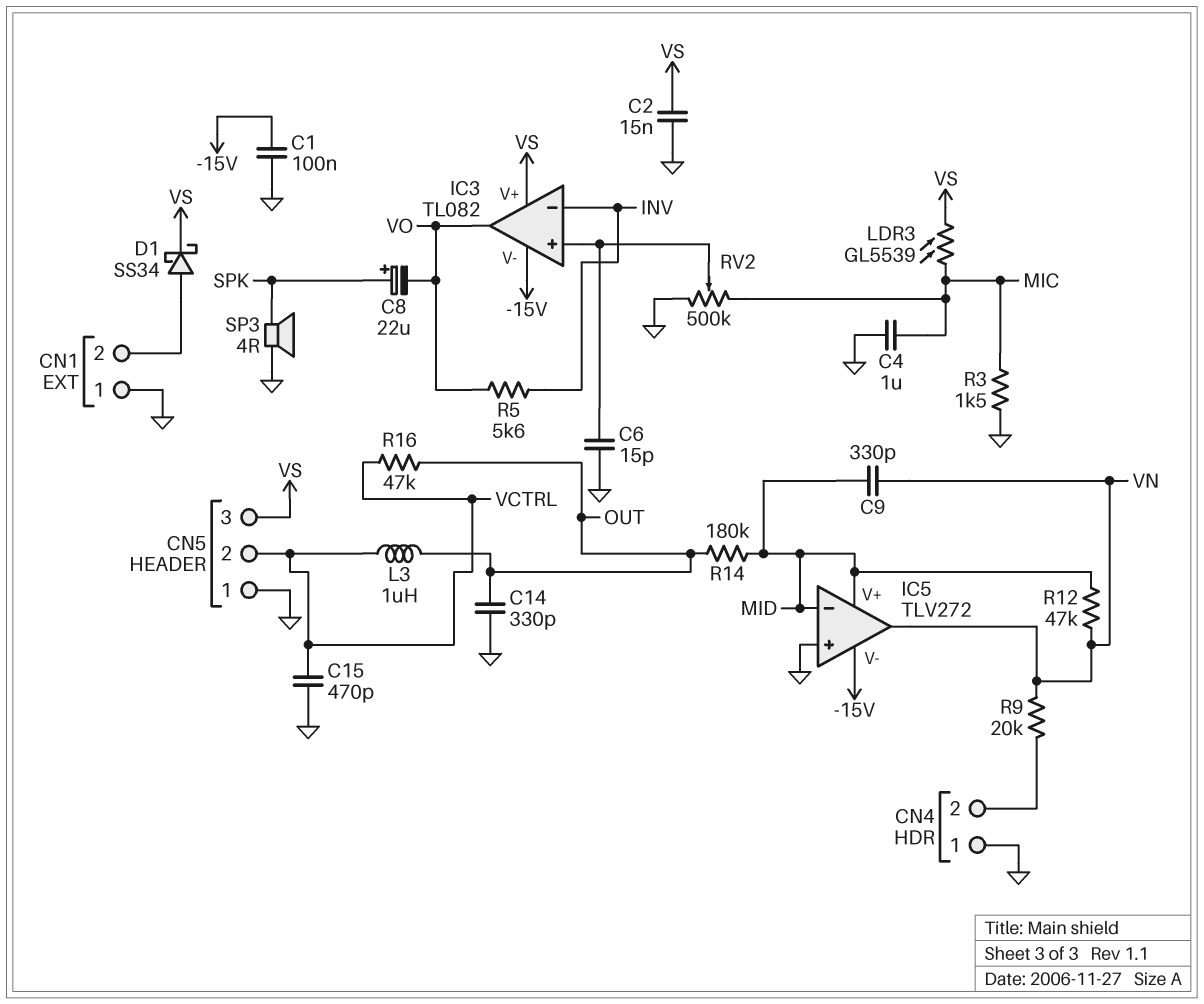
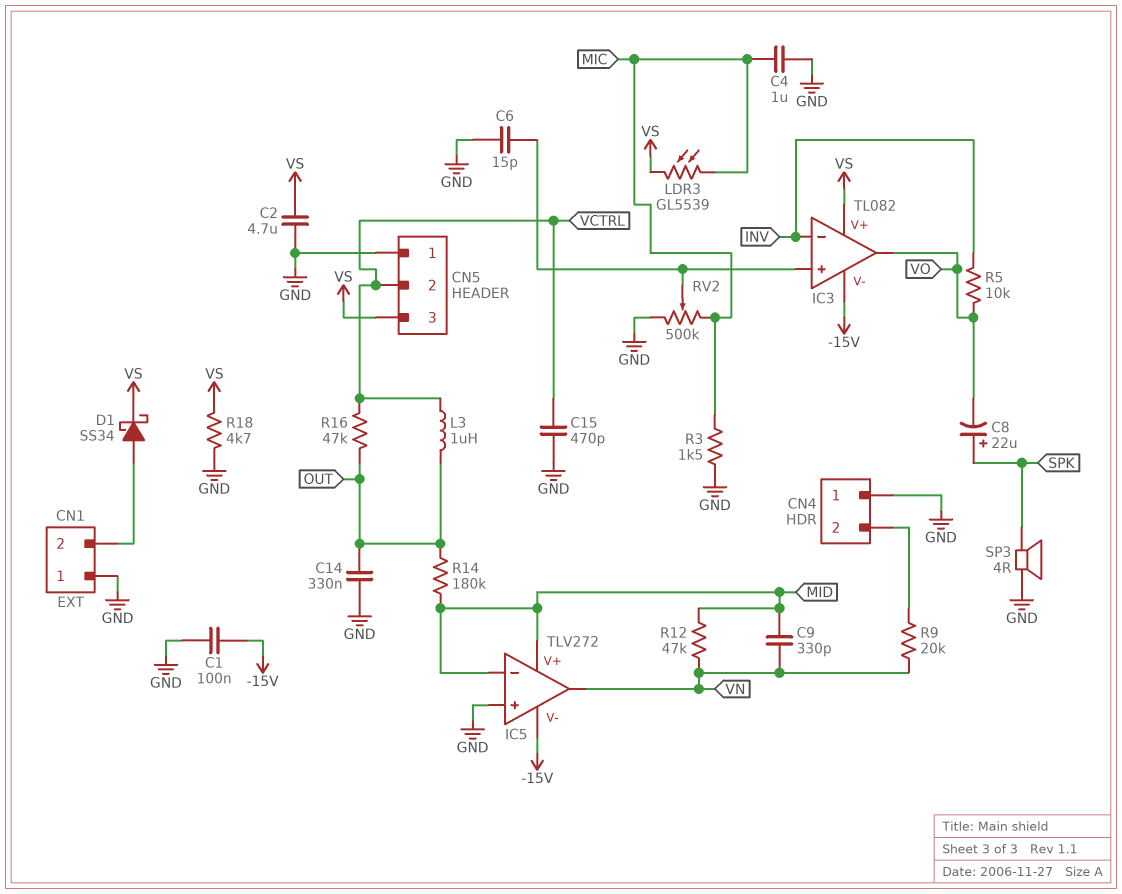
C2: 15nF (GND, VS) -> 4.7uF (GND, VS)
C14: 330pF (GND, OUT) -> 330nF (GND, OUT)
R5: 5.6k (INV, VO) -> 10k (INV, VO)
R18: none -> 4.7k (GND, VS)

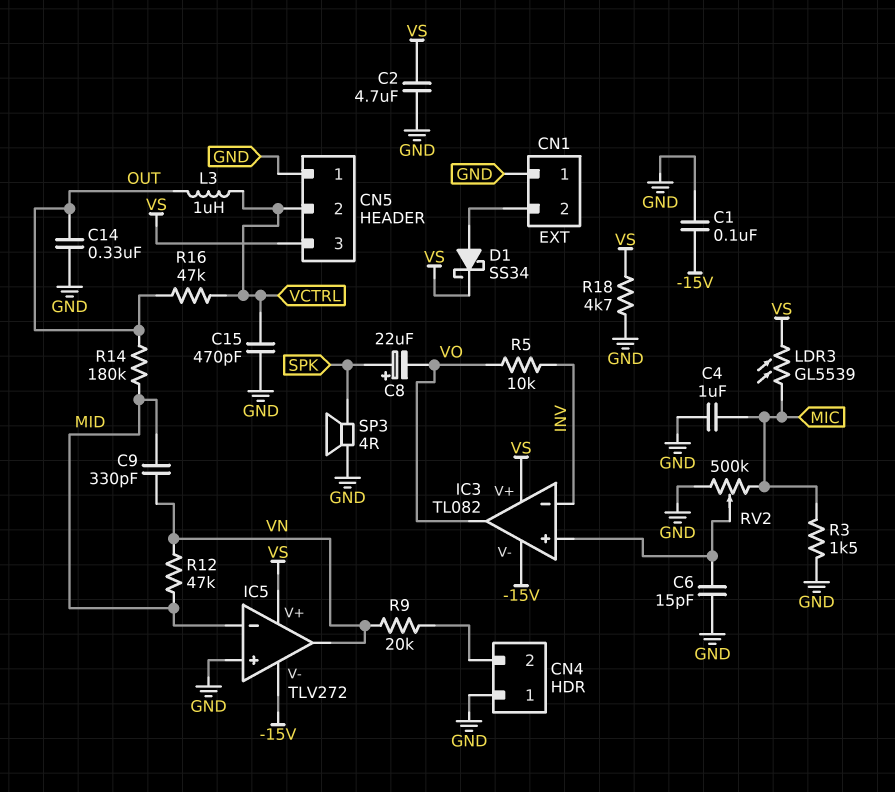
IC5 pin V+: MID -> VS

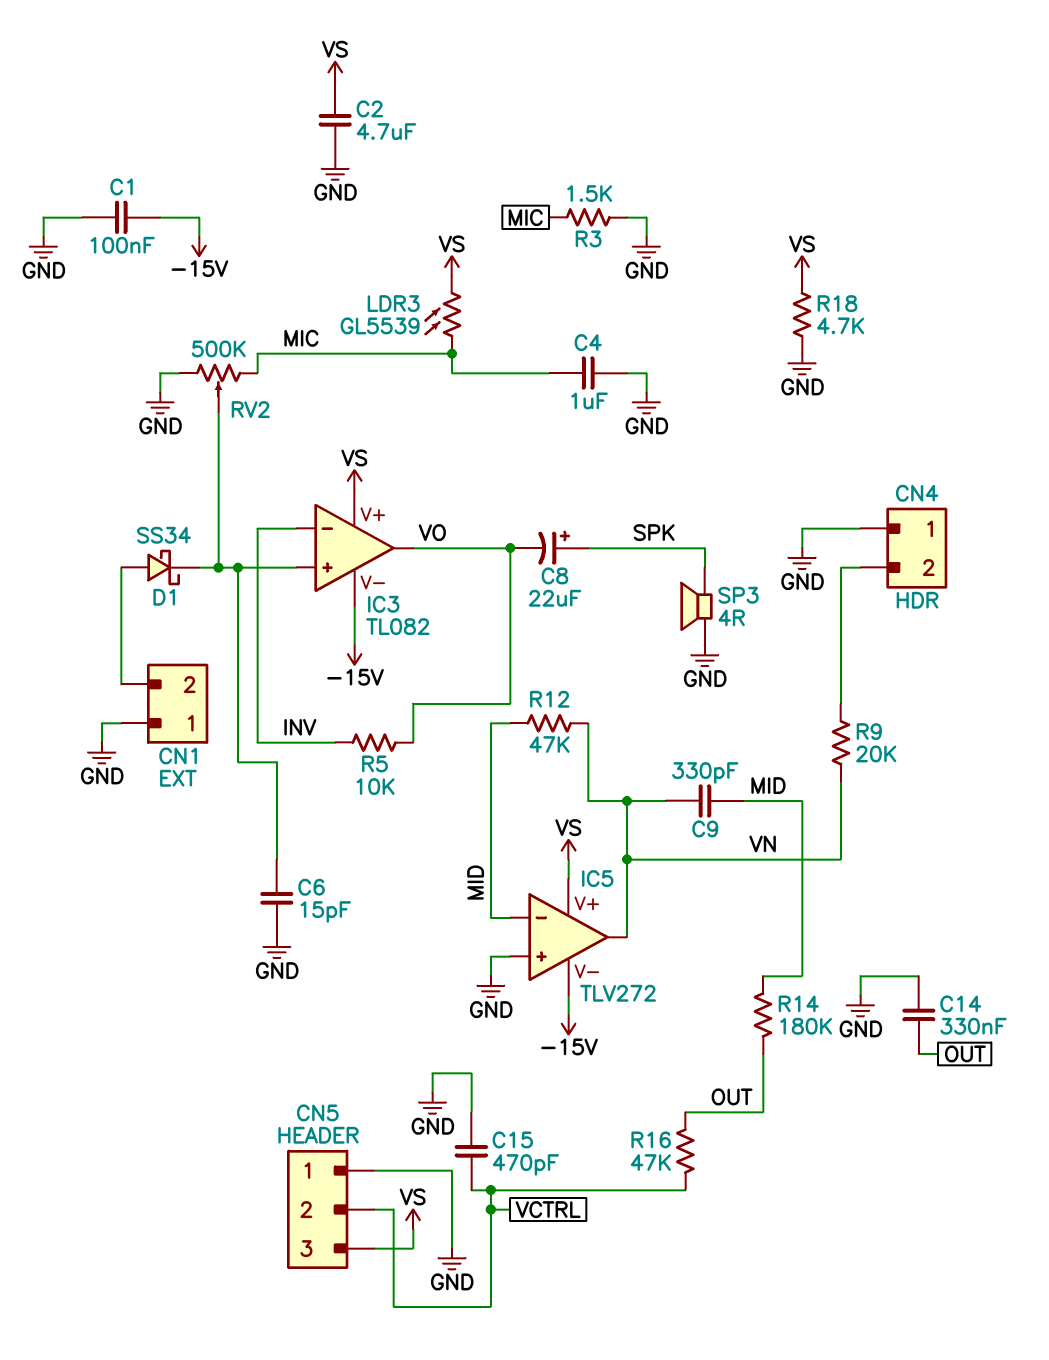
D1: schottky SS34 (A CN1/2, K VS) -> schottky SS34 (A CN1/2, K IC3/in+)
L3: 1uH (OUT, VCTRL) -> none

